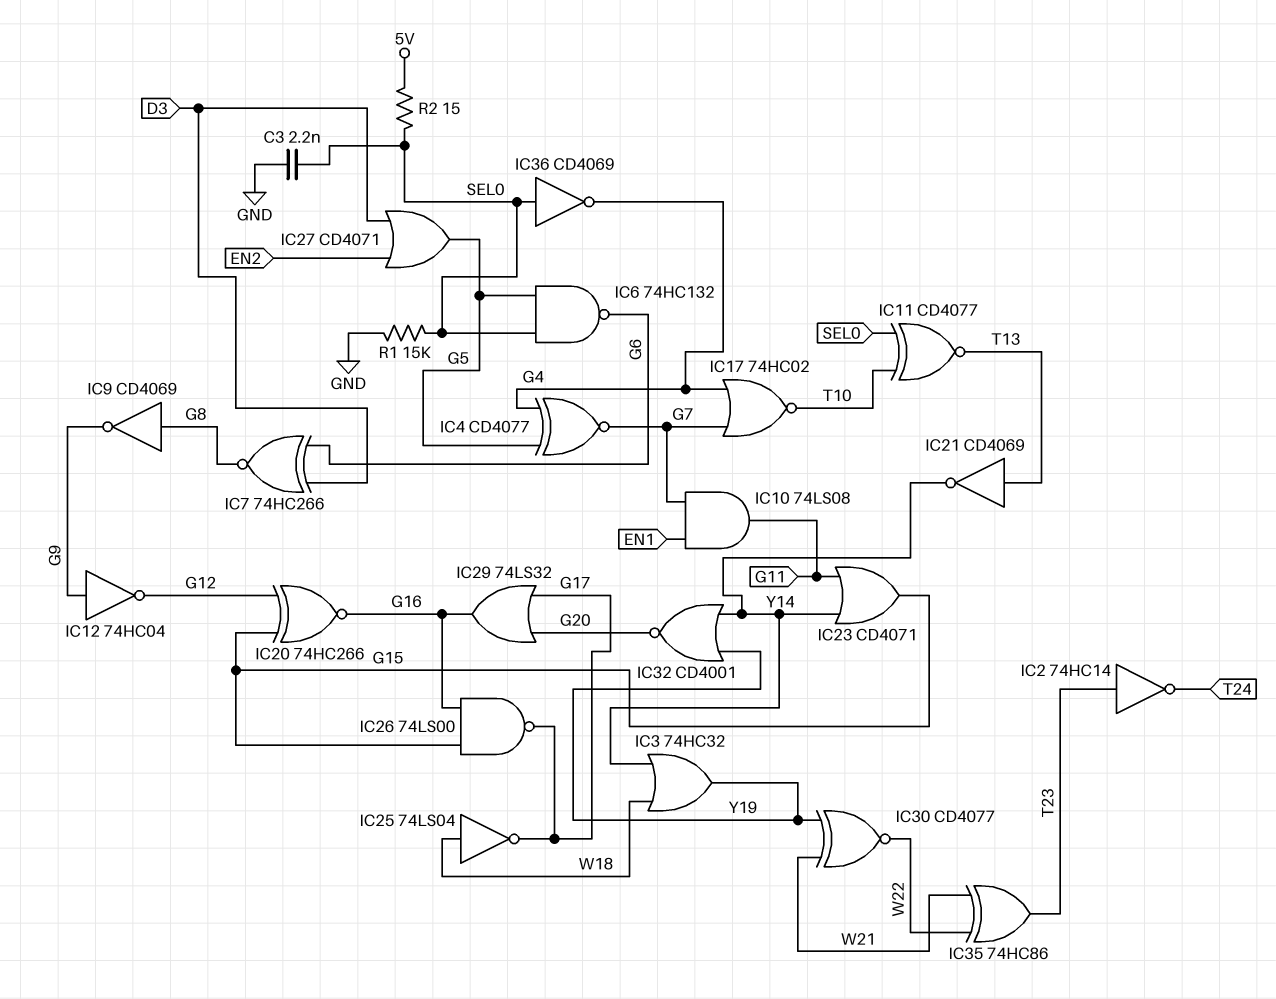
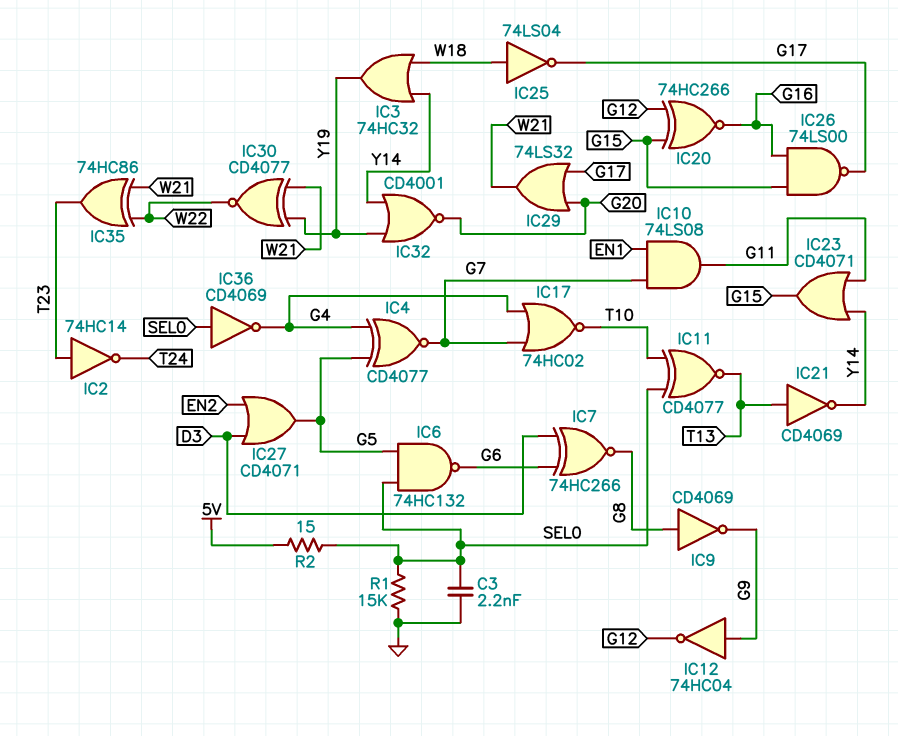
IC29: OR 74LS32 (in G17, in G20, out G16) -> OR 74LS32 (in G17, in G20, out W21)

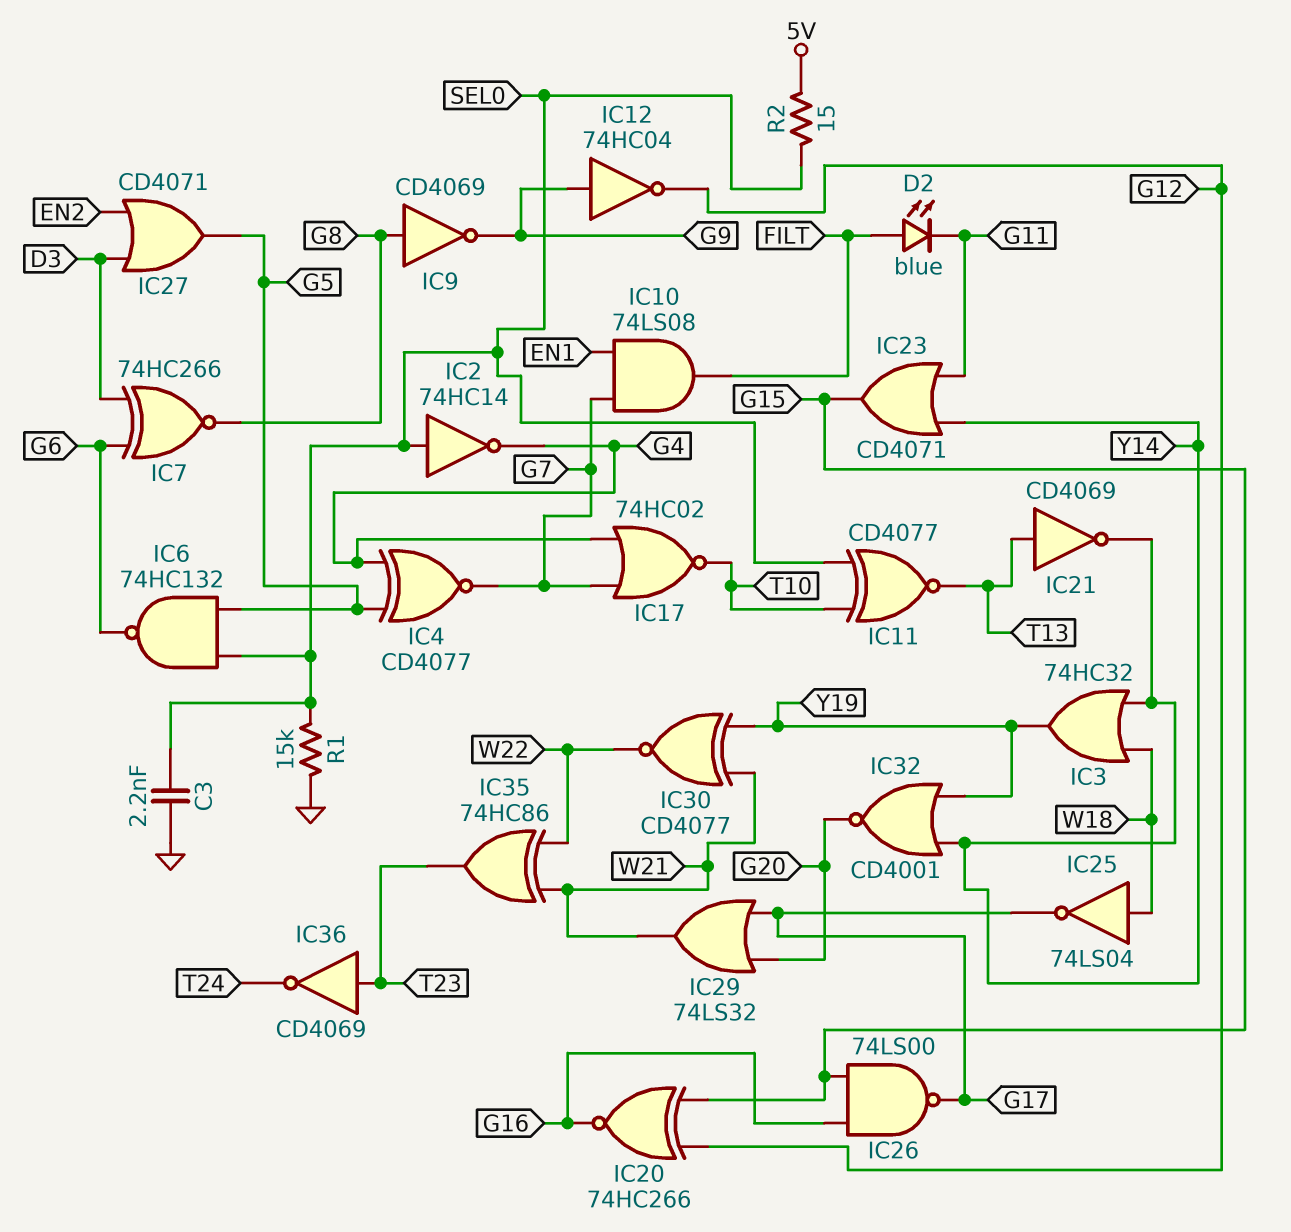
D2: none -> LED blue (A FILT, K G11)
IC2: NOT 74HC14 (in T23, out T24) -> NOT 74HC14 (in SEL0, out G4)
IC10: AND 74LS08 (in EN1, in G7, out G11) -> AND 74LS08 (in EN1, in G7, out FILT)
IC36: NOT CD4069 (in SEL0, out G4) -> NOT CD4069 (in T23, out T24)

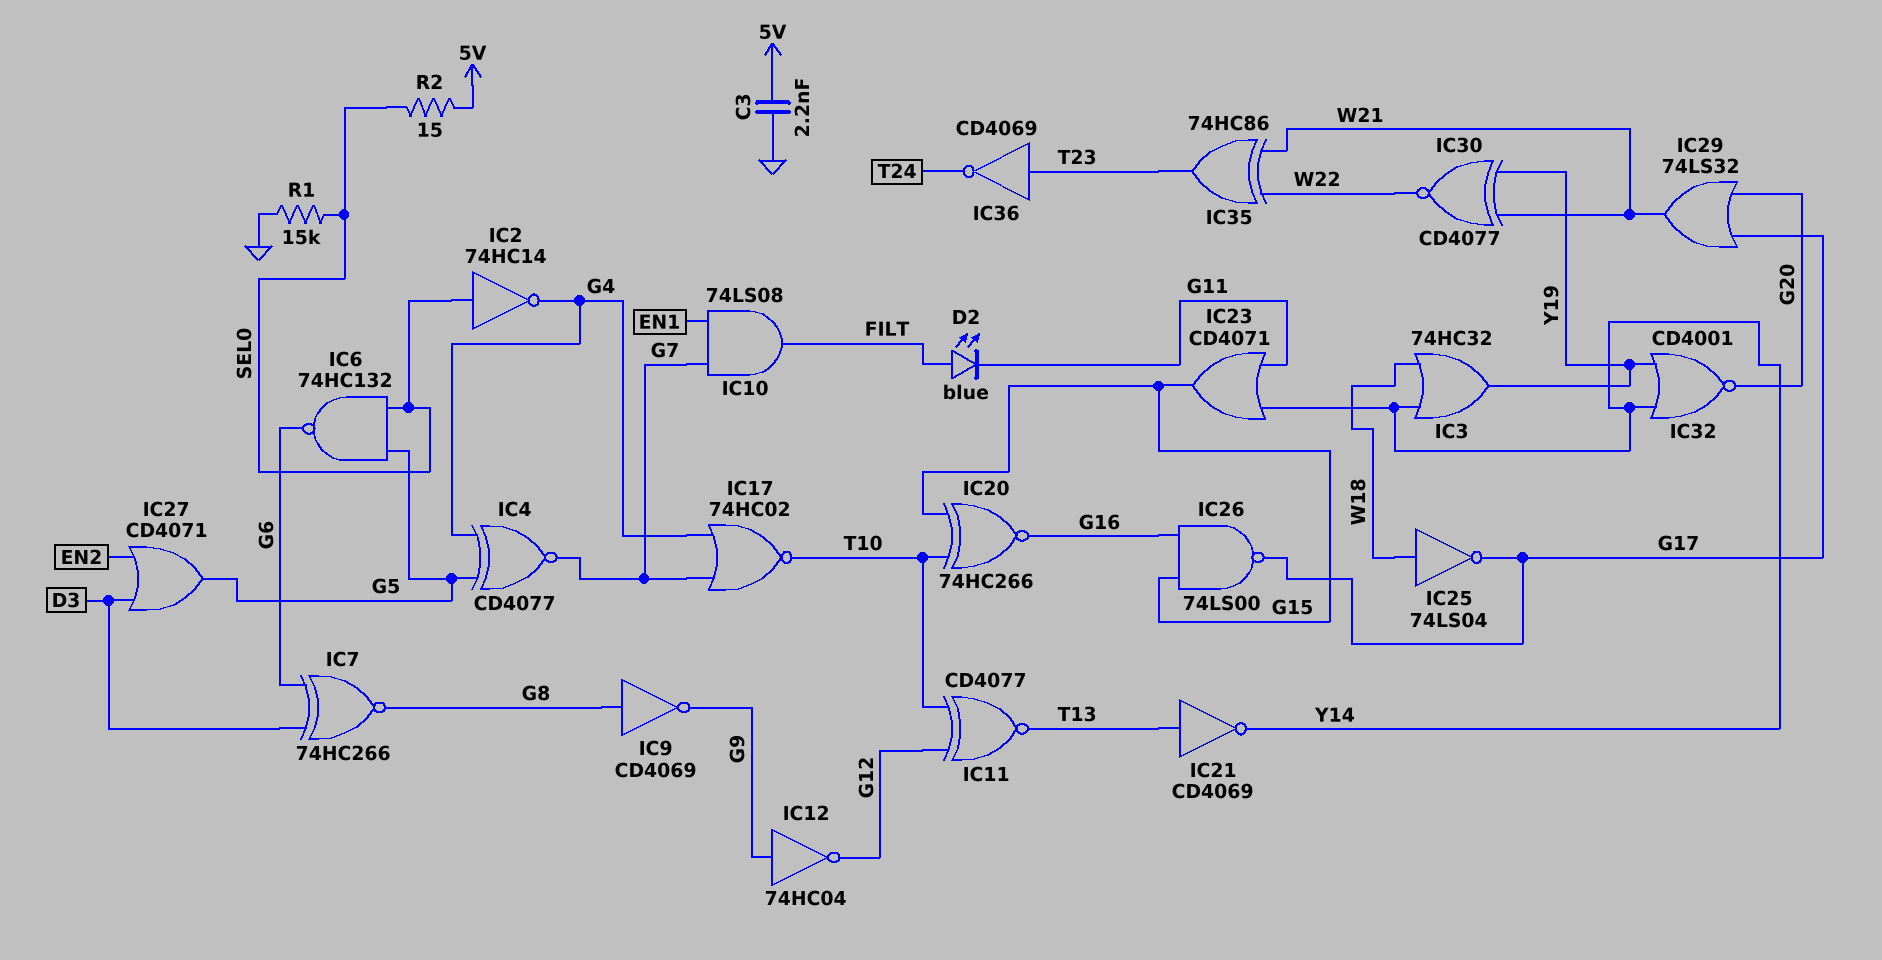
C3: 2.2nF (GND, SEL0) -> 2.2nF (5V, GND)
IC11: XNOR CD4077 (in SEL0, in T10, out T13) -> XNOR CD4077 (in G12, in T10, out T13)
IC20: XNOR 74HC266 (in G12, in G15, out G16) -> XNOR 74HC266 (in G15, in T10, out G16)

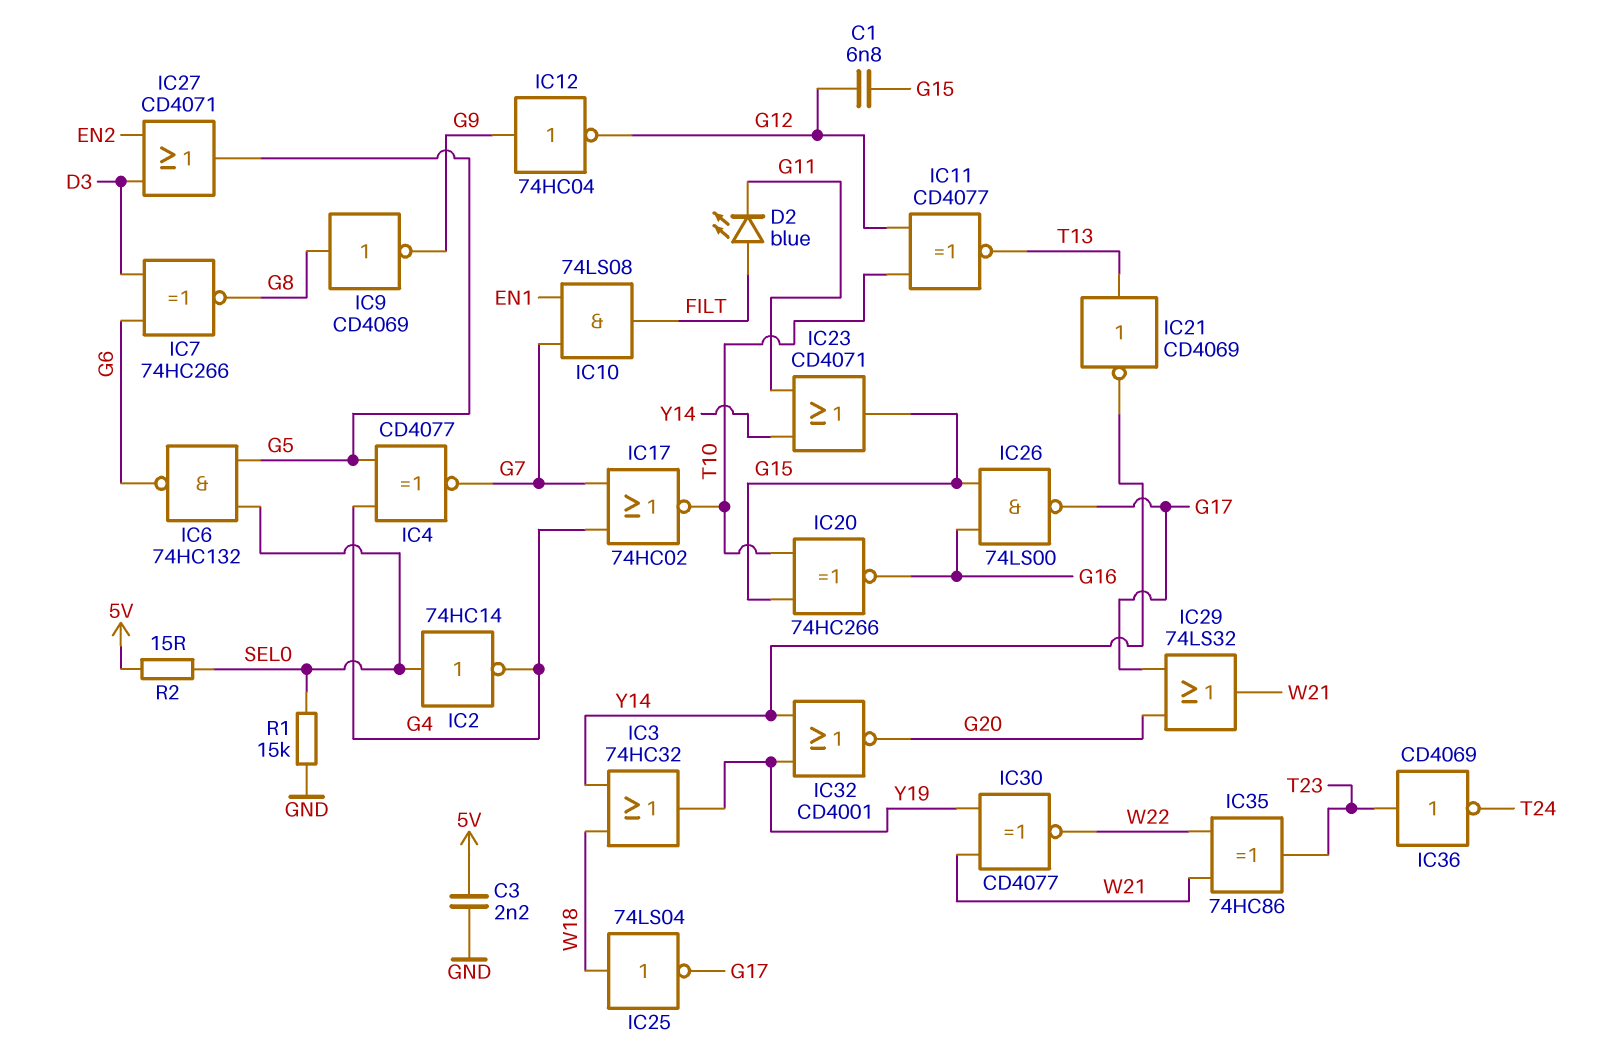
C1: none -> 6.8nF (G12, G15)

